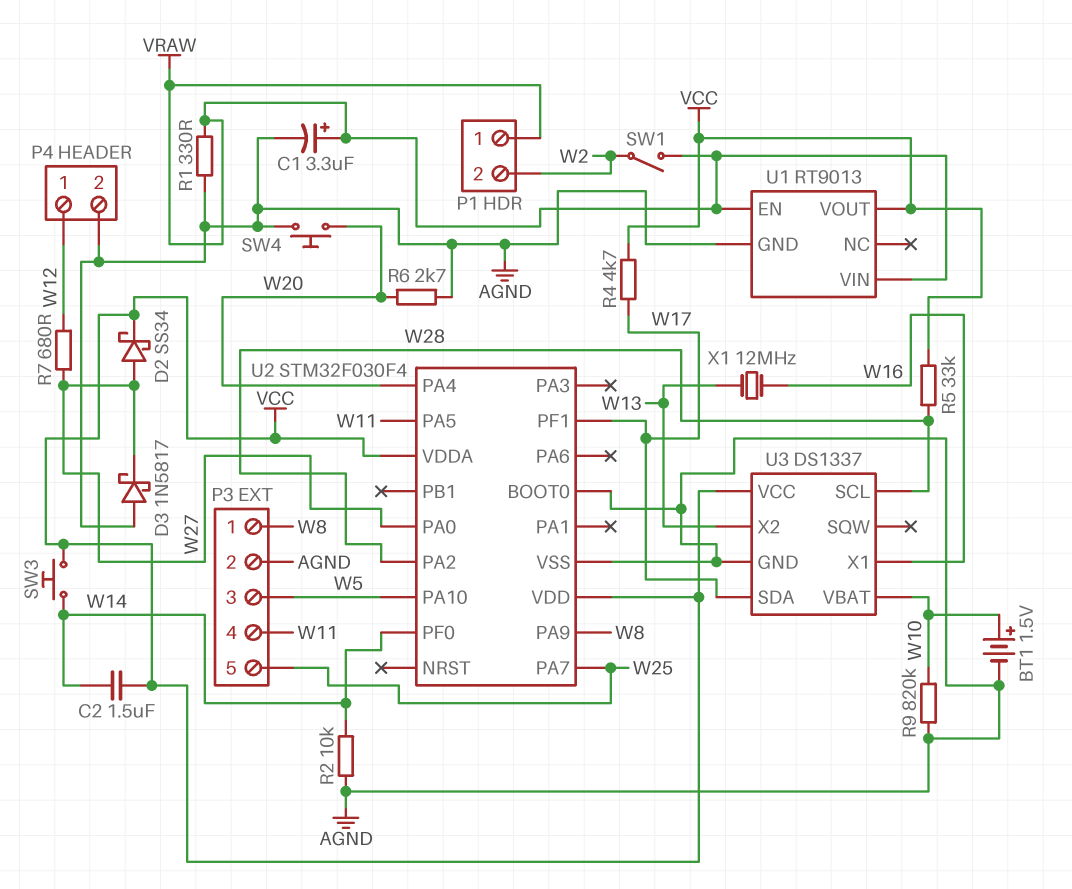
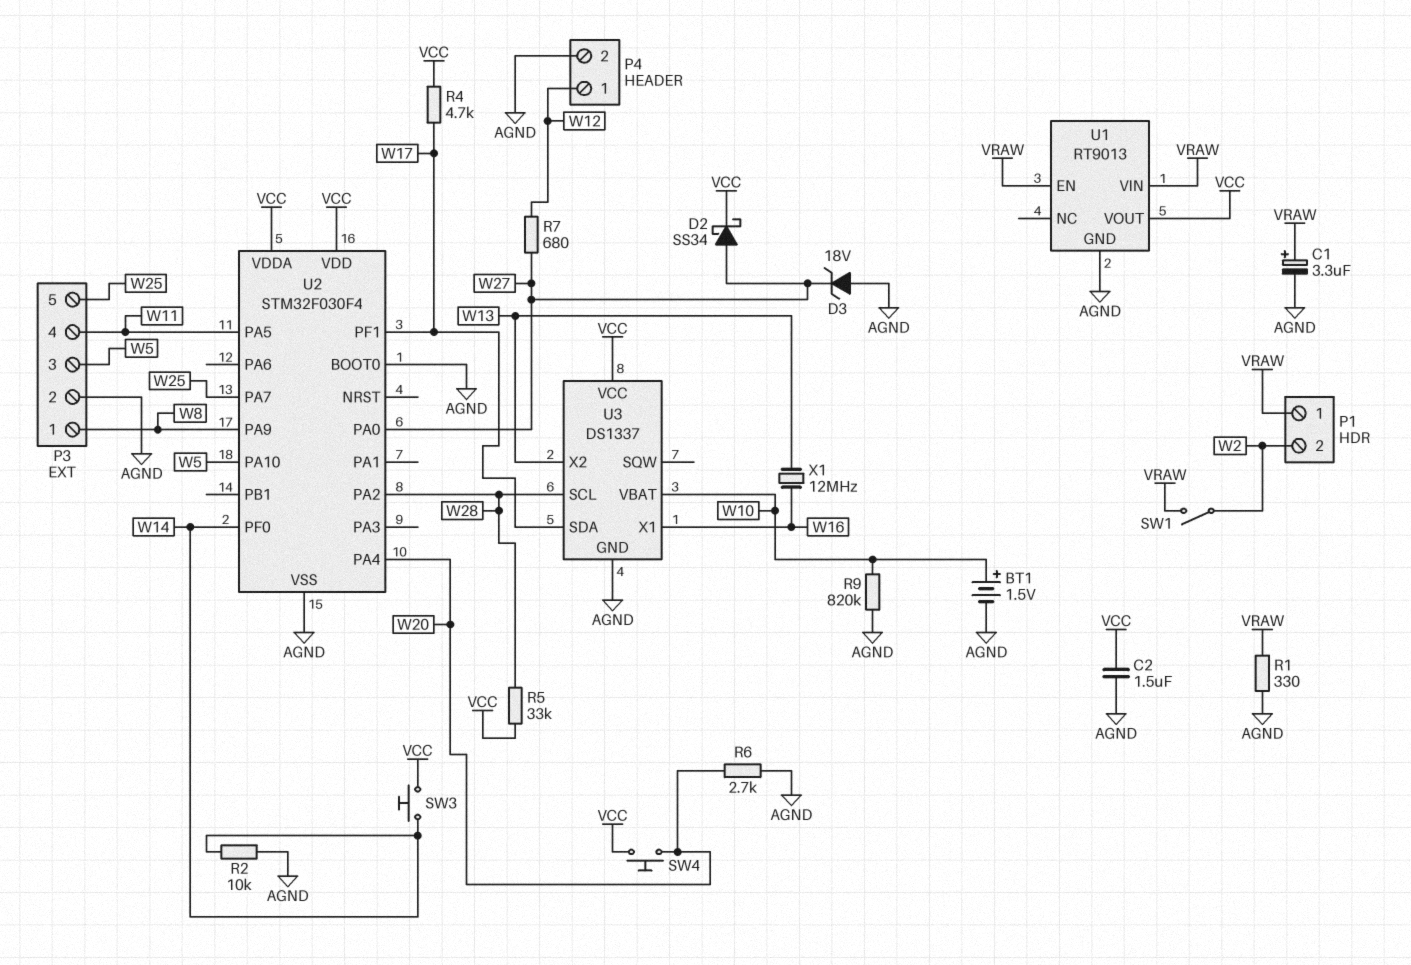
C2: 1.5uF (VCC, W14) -> 1.5uF (AGND, VCC)
D3: schottky 1N5817 (A AGND, K W27) -> zener 18V (A AGND, K W27)
SW4: button (AGND, W20) -> button (VCC, W20)

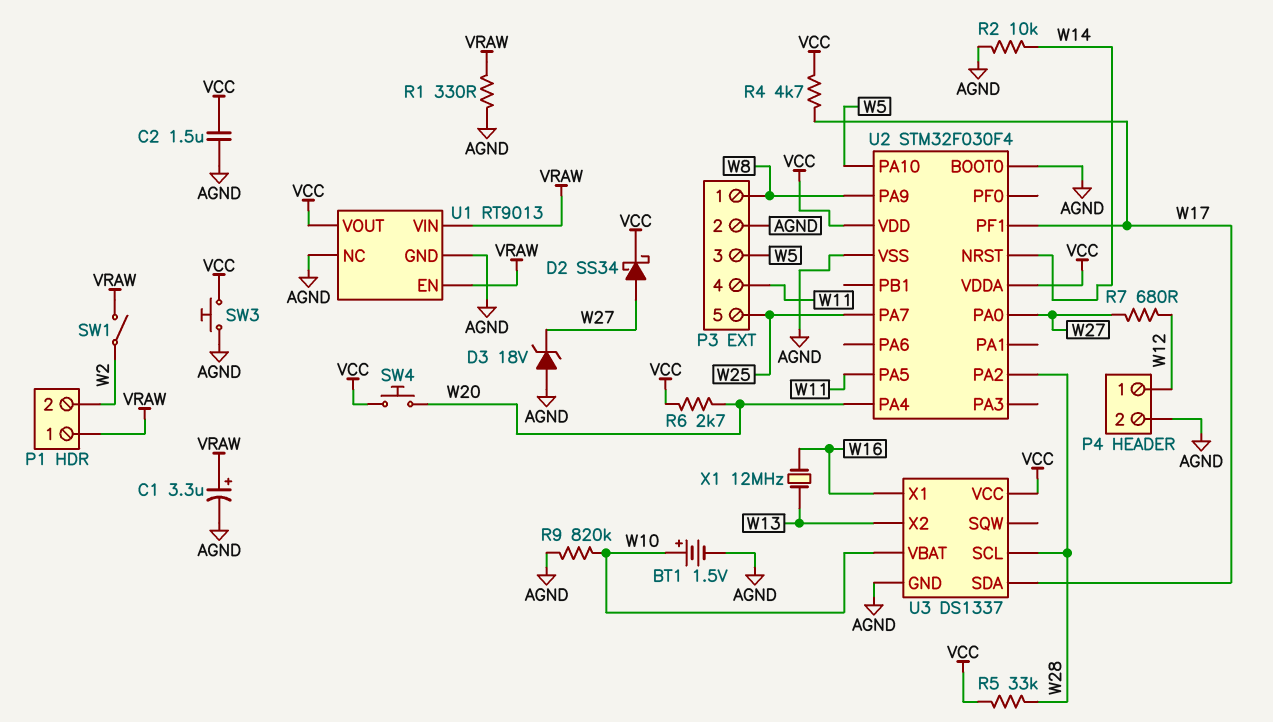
R6: 2.7k (AGND, W20) -> 2.7k (VCC, W20)
SW3: button (VCC, W14) -> button (AGND, VCC)
U1 pin NC: none -> AGND
U2 pin NRST: none -> W14
U2 pin PF0: W14 -> none

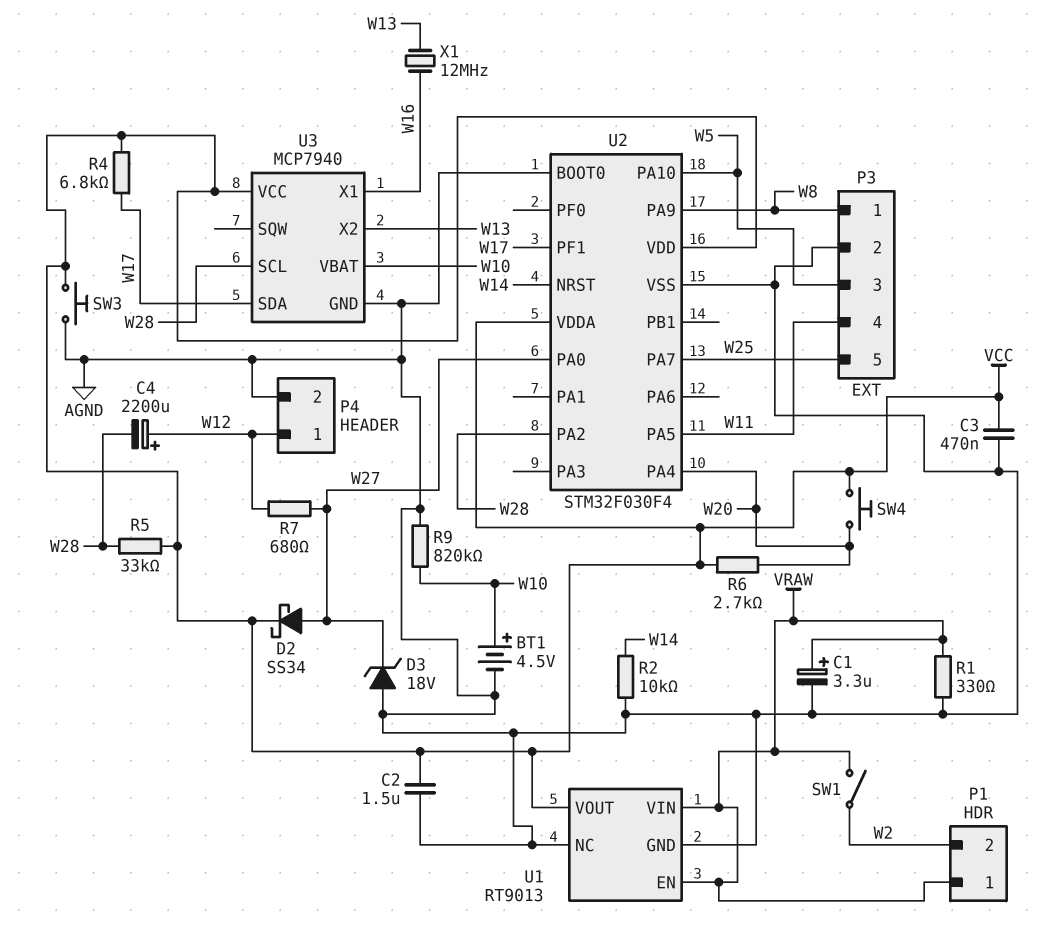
BT1: 1.5V (plus W10, minus AGND) -> 4.5V (plus W10, minus AGND)
C3: none -> 470nF (AGND, VCC)
C4: none -> 2200uF (plus W12, minus W28)
R4: 4.7k (VCC, W17) -> 6.8k (VCC, W17)
U3: DS1337 -> MCP7940

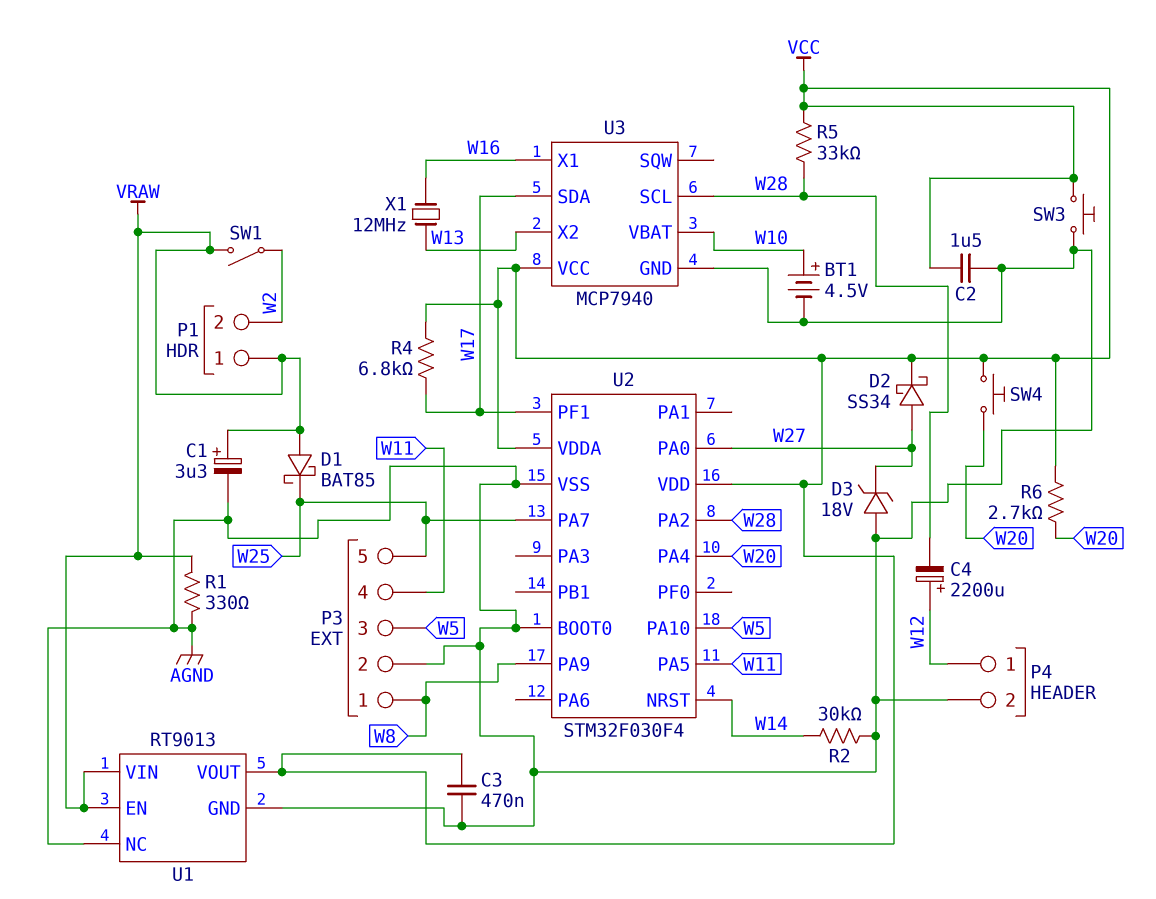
D1: none -> schottky BAT85 (A VRAW, K W25)
R2: 10k (AGND, W14) -> 30k (AGND, W14)
R7: 680 (W12, W27) -> none
R9: 820k (AGND, W10) -> none

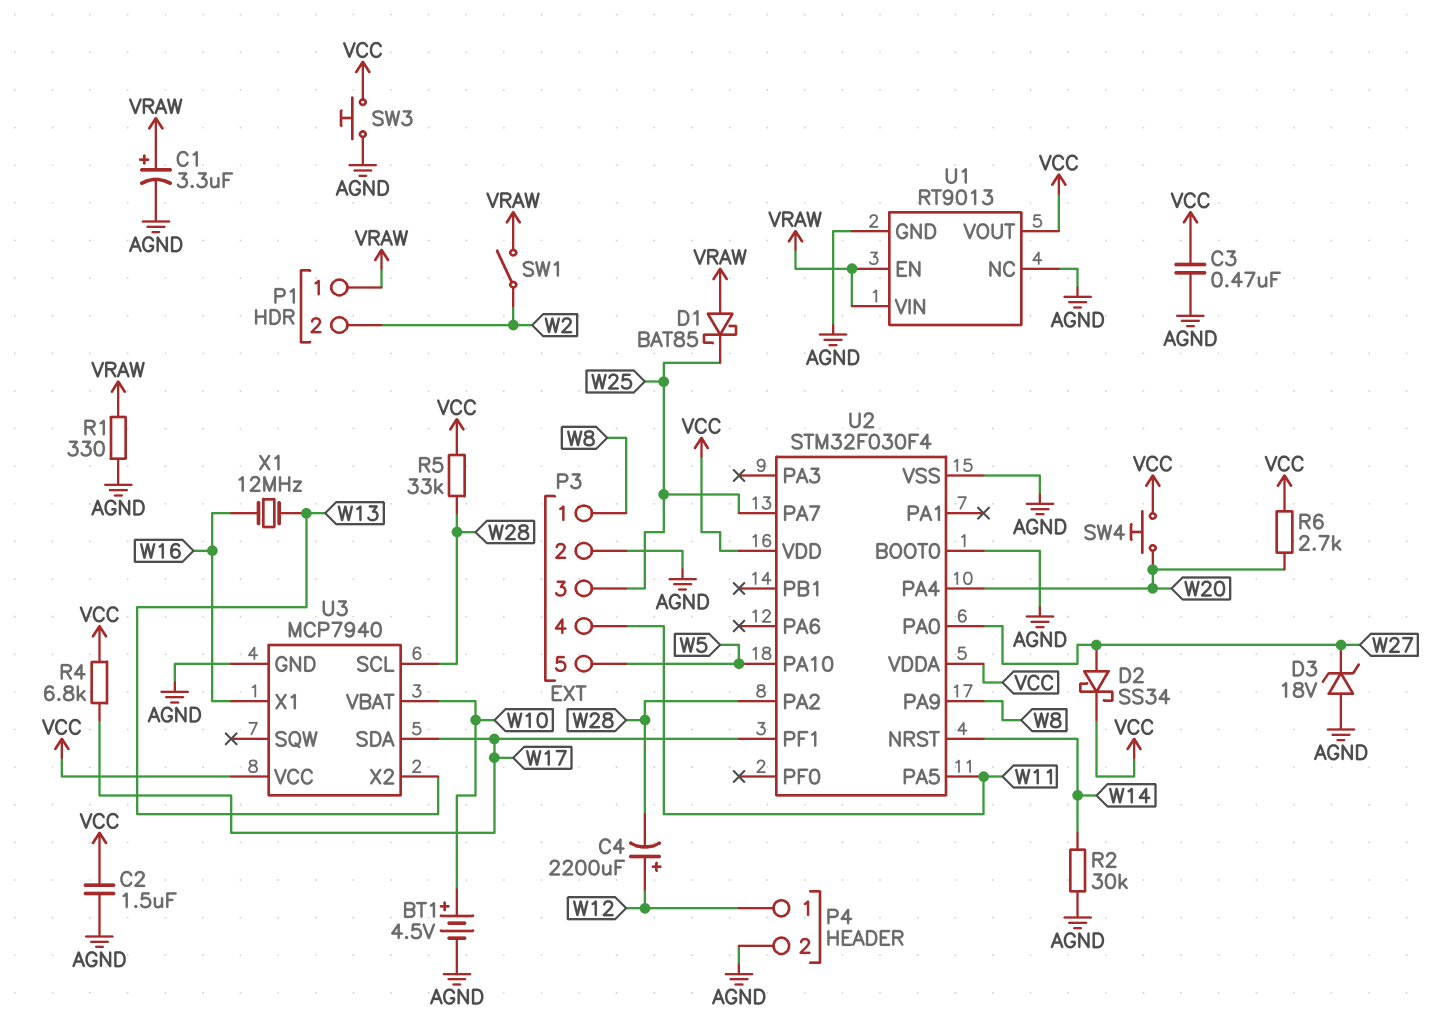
P3 pin 3: W5 -> W25
P3 pin 5: W25 -> W5

